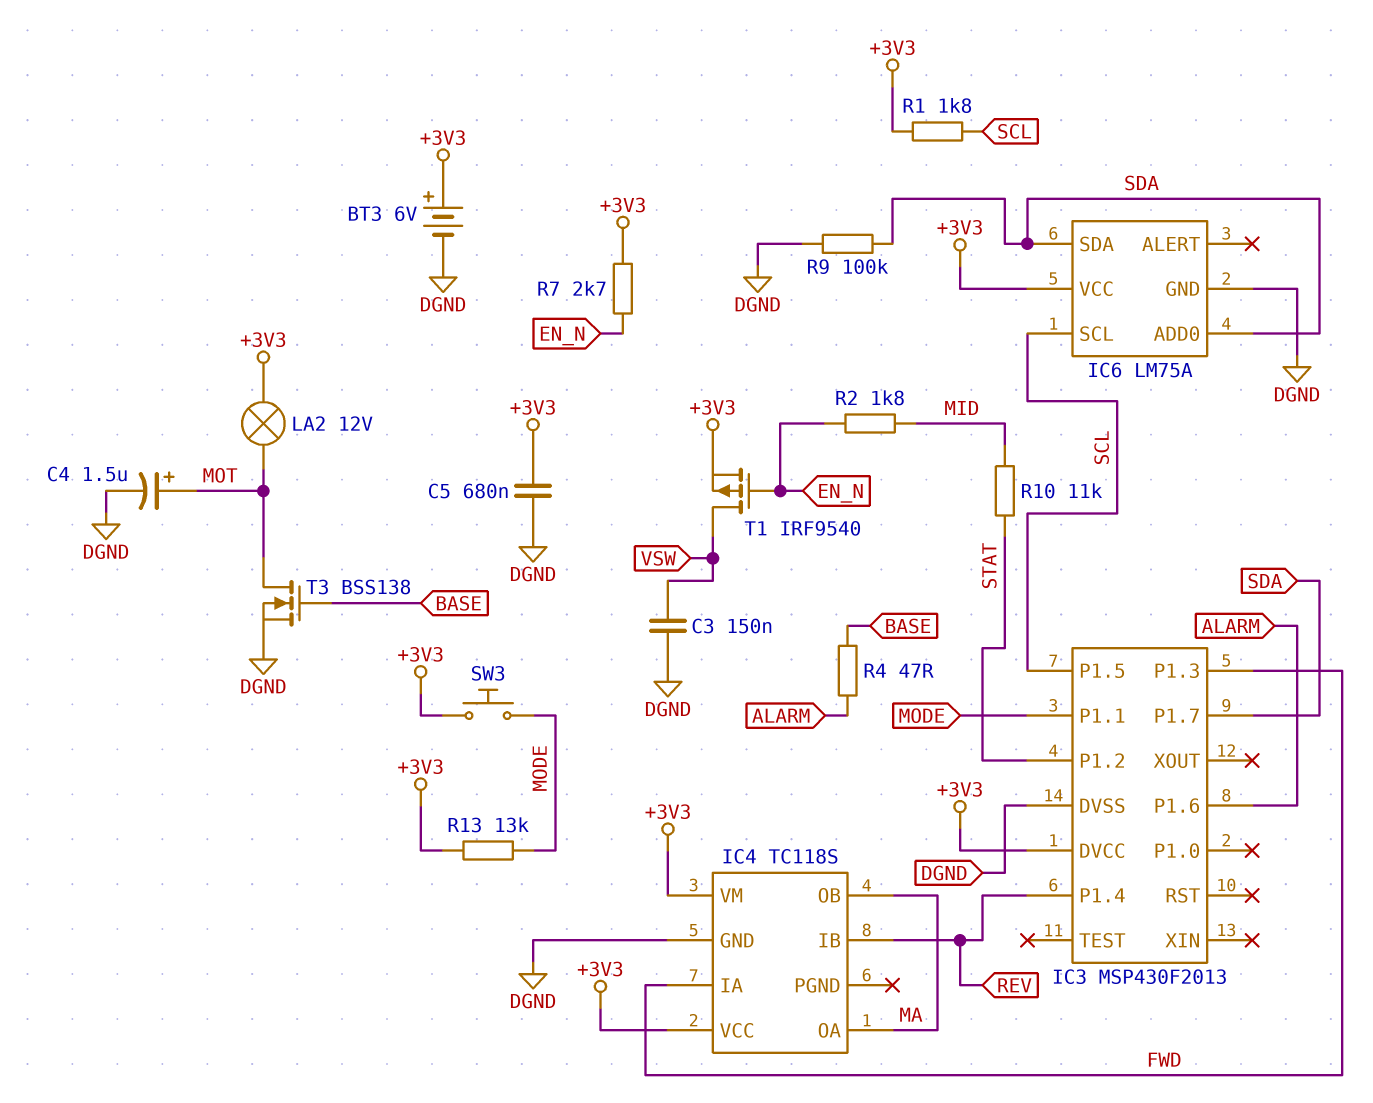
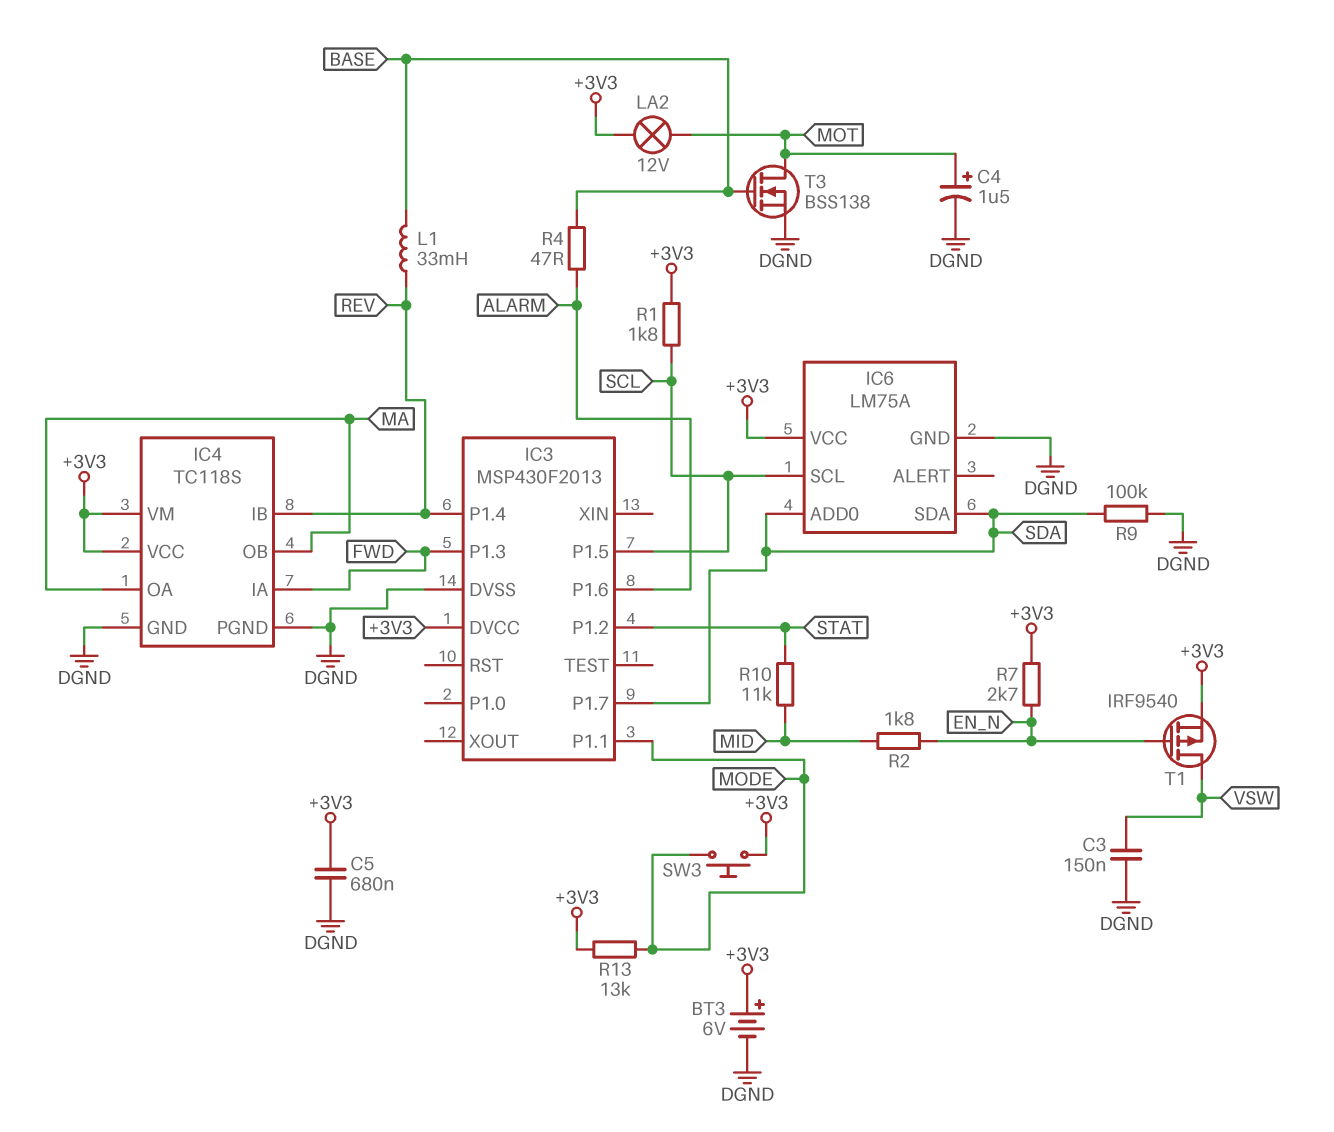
IC4 pin PGND: none -> DGND
L1: none -> 33mH (BASE, REV)

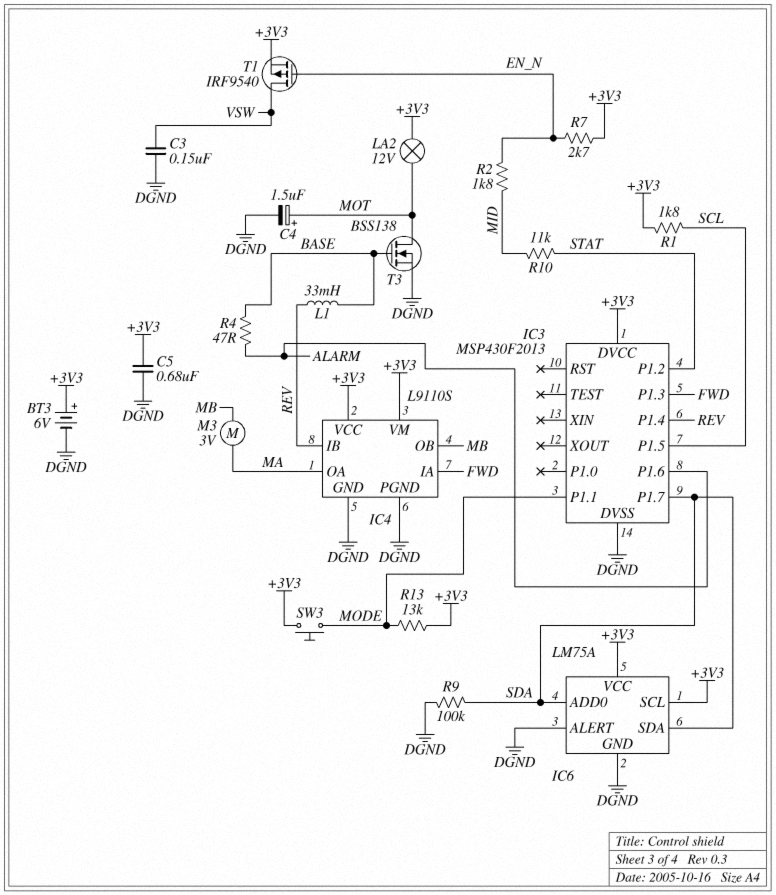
IC4: TC118S -> L9110S
IC4 pin OB: MA -> MB
IC6 pin ALERT: none -> DGND
IC6 pin SCL: SCL -> +3V3
M3: none -> motor 3V (MA, MB)

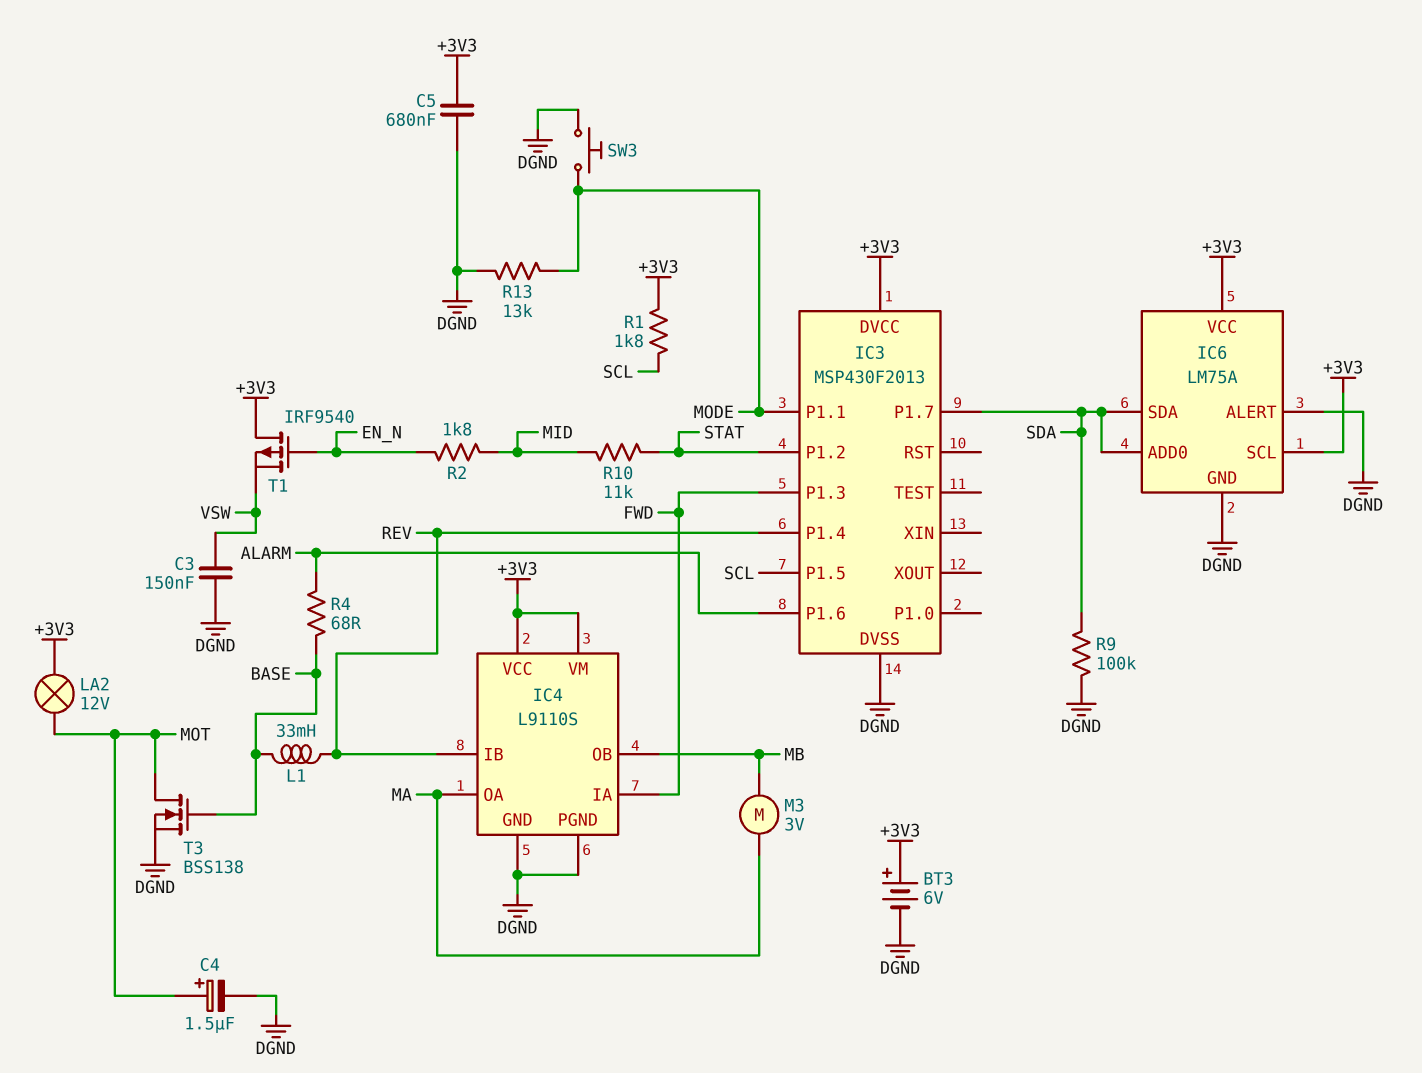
R4: 47 (ALARM, BASE) -> 68 (ALARM, BASE)
R7: 2.7k (+3V3, EN_N) -> none
R13: 13k (+3V3, MODE) -> 13k (DGND, MODE)
SW3: button (+3V3, MODE) -> button (DGND, MODE)
T1: PMOS IRF9540 (G EN_N, D VSW, S +3V3) -> PMOS IRF9540 (G EN_N, D +3V3, S VSW)

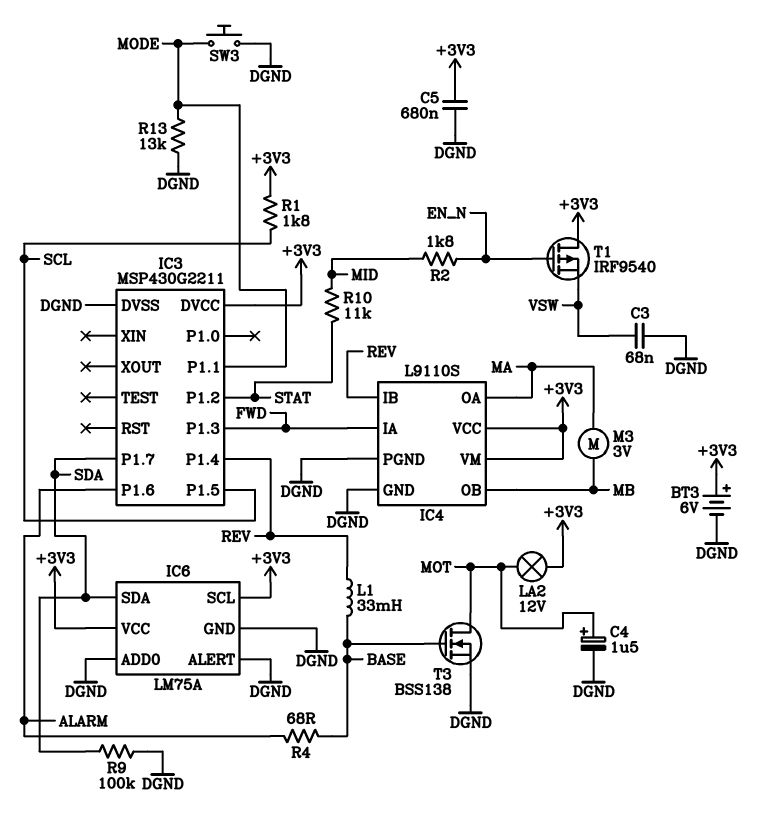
C3: 150nF (DGND, VSW) -> 68nF (DGND, VSW)
IC3: MSP430F2013 -> MSP430G2211
IC6 pin ADD0: SDA -> DGND

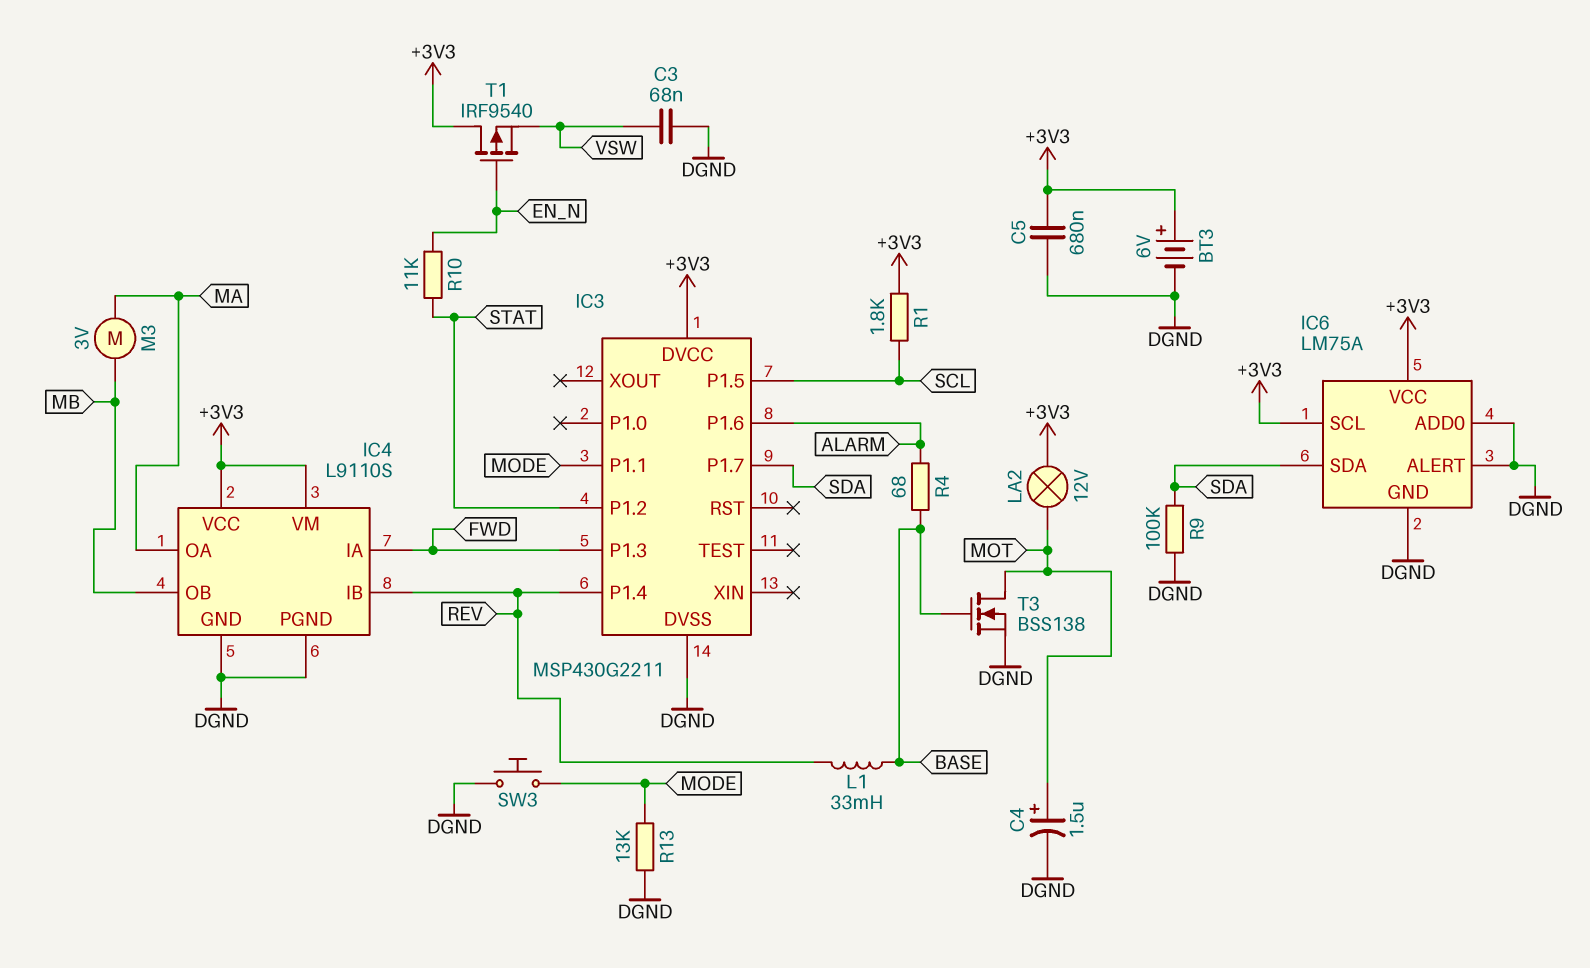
R2: 1.8k (EN_N, MID) -> none
R10: 11k (MID, STAT) -> 11k (EN_N, STAT)

